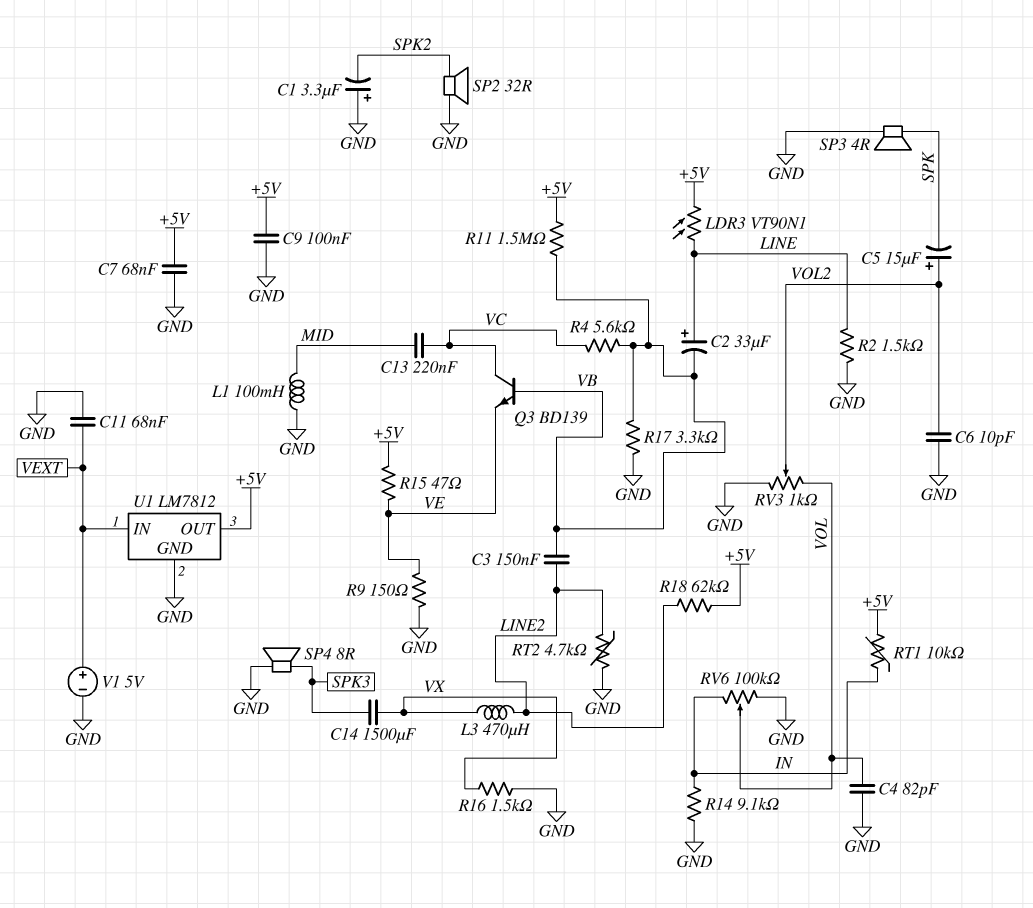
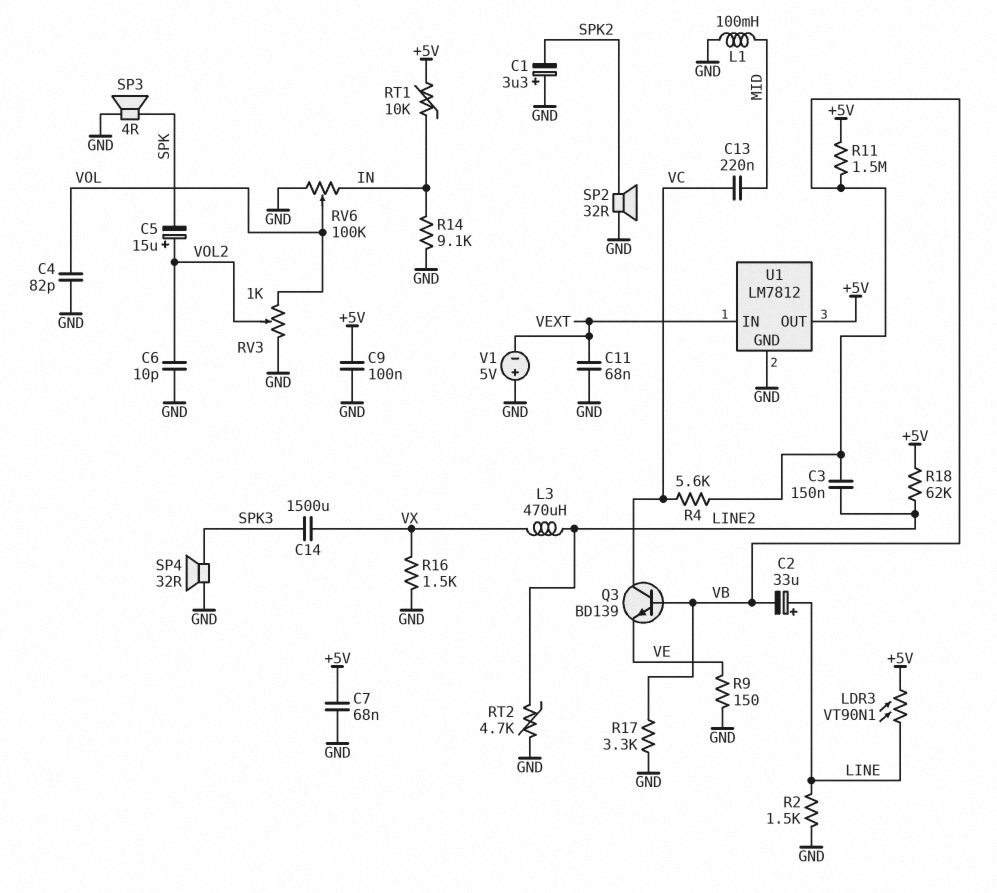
R15: 47 (+5V, VE) -> none
SP4: speaker 8R (GND, SPK3) -> speaker 32R (GND, SPK3)
V1: 5V (plus VEXT, minus GND) -> 5V (plus GND, minus VEXT)

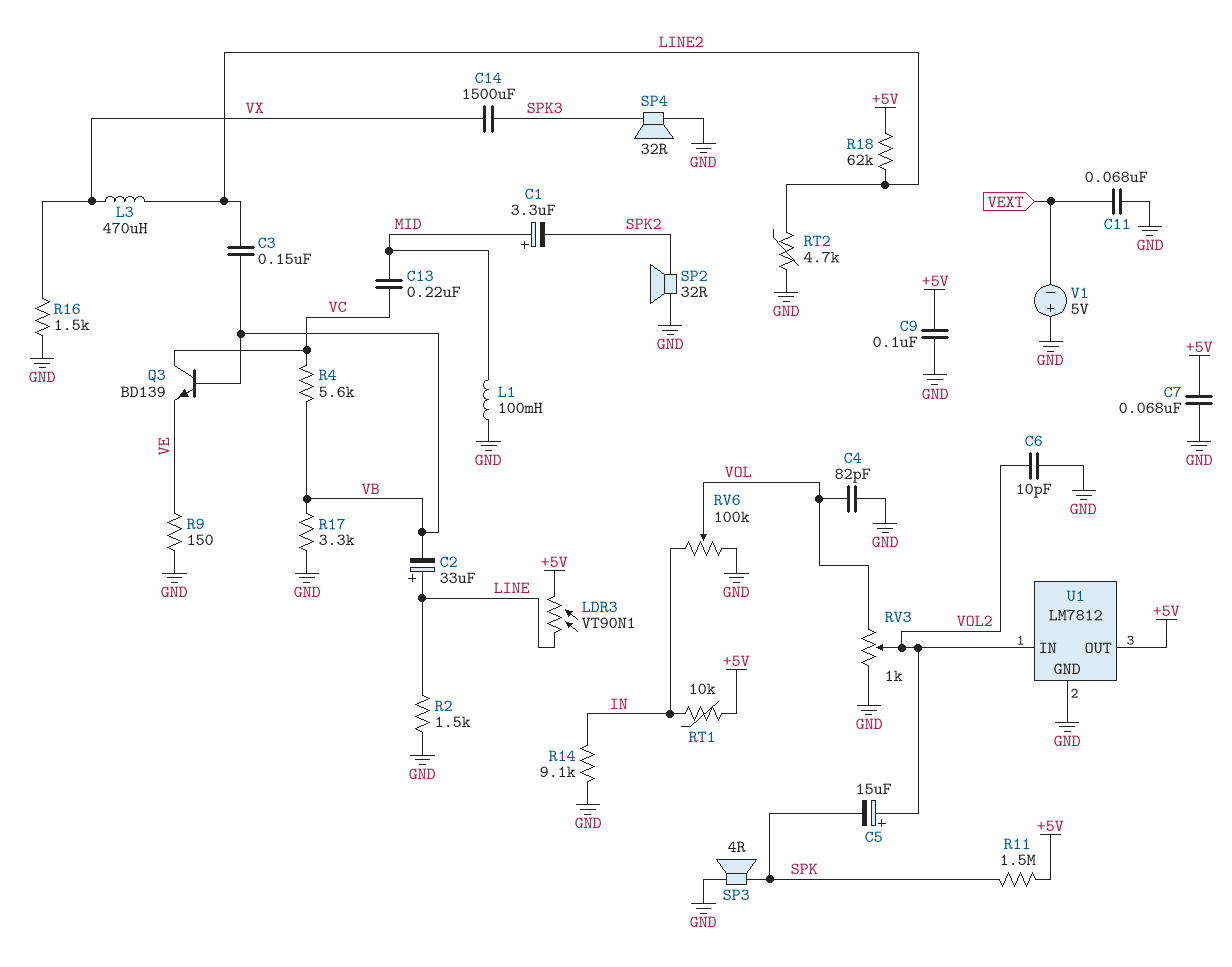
C1: 3.3uF (plus GND, minus SPK2) -> 3.3uF (plus MID, minus SPK2)
R11: 1.5M (+5V, VB) -> 1.5M (+5V, SPK)
U1 pin IN: VEXT -> VOL2

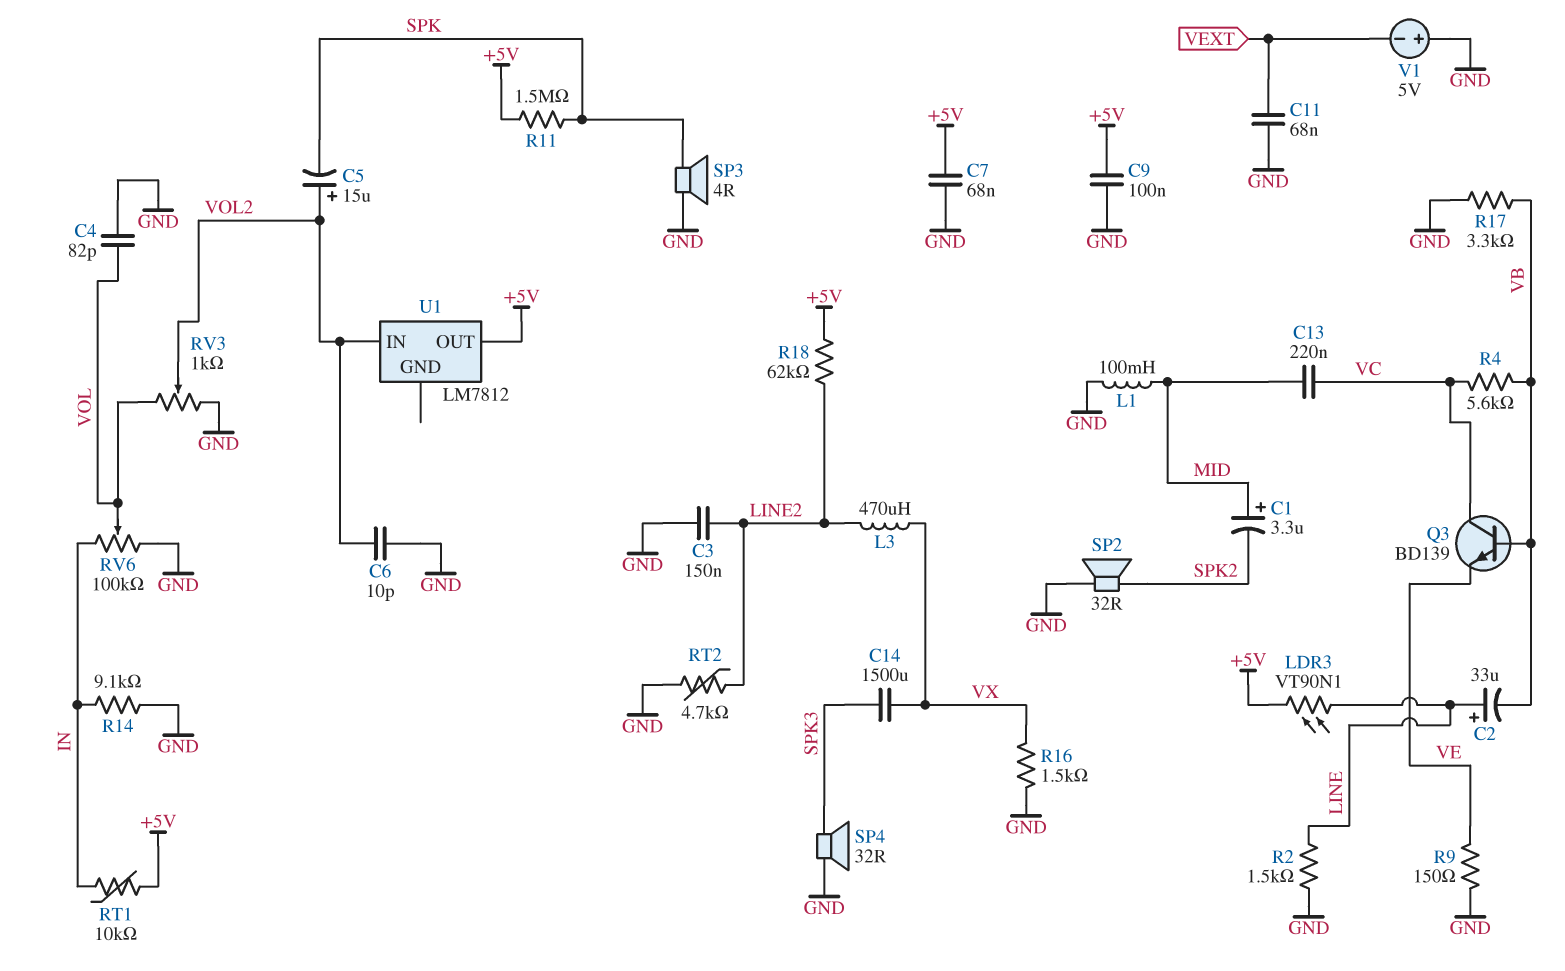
C3: 150nF (LINE2, VB) -> 150nF (GND, LINE2)
U1 pin GND: GND -> none

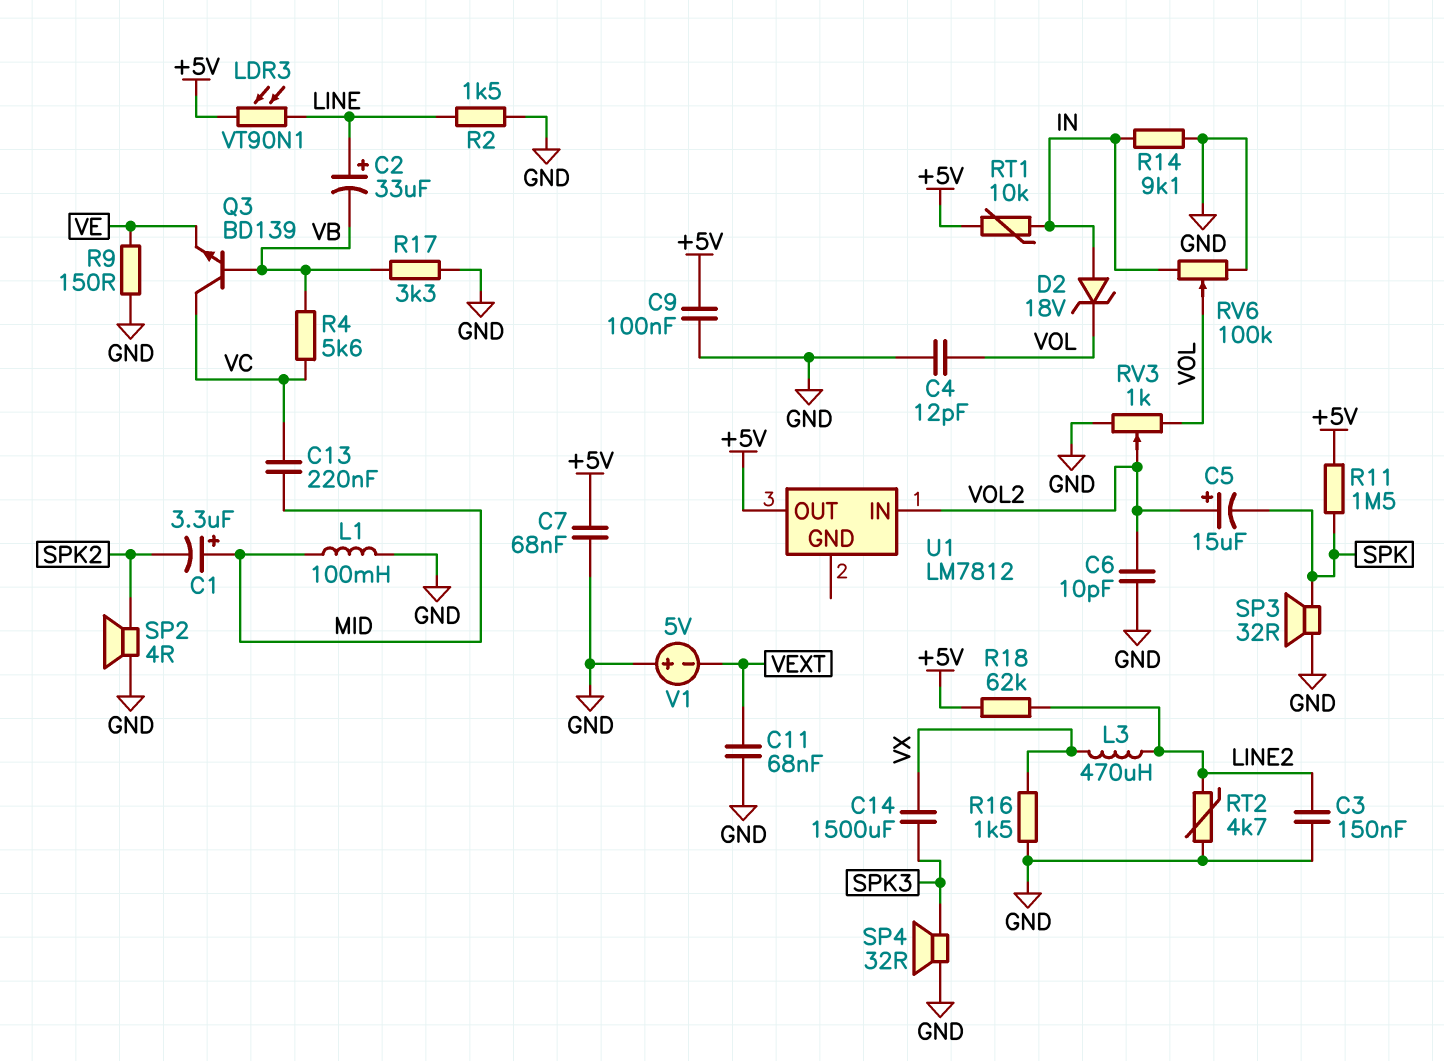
C4: 82pF (GND, VOL) -> 12pF (GND, VOL)
D2: none -> zener 18V (A IN, K VOL)
SP2: speaker 32R (GND, SPK2) -> speaker 4R (GND, SPK2)
SP3: speaker 4R (GND, SPK) -> speaker 32R (GND, SPK)

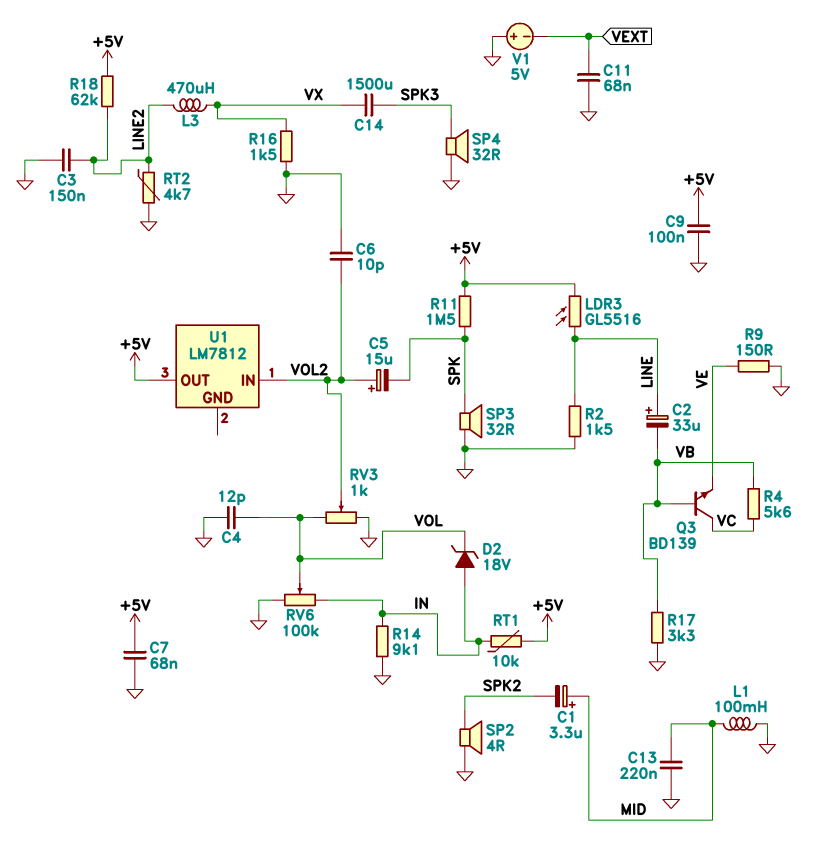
C13: 220nF (MID, VC) -> 220nF (GND, MID)
LDR3: VT90N1 (+5V, LINE) -> GL5516 (+5V, LINE)

